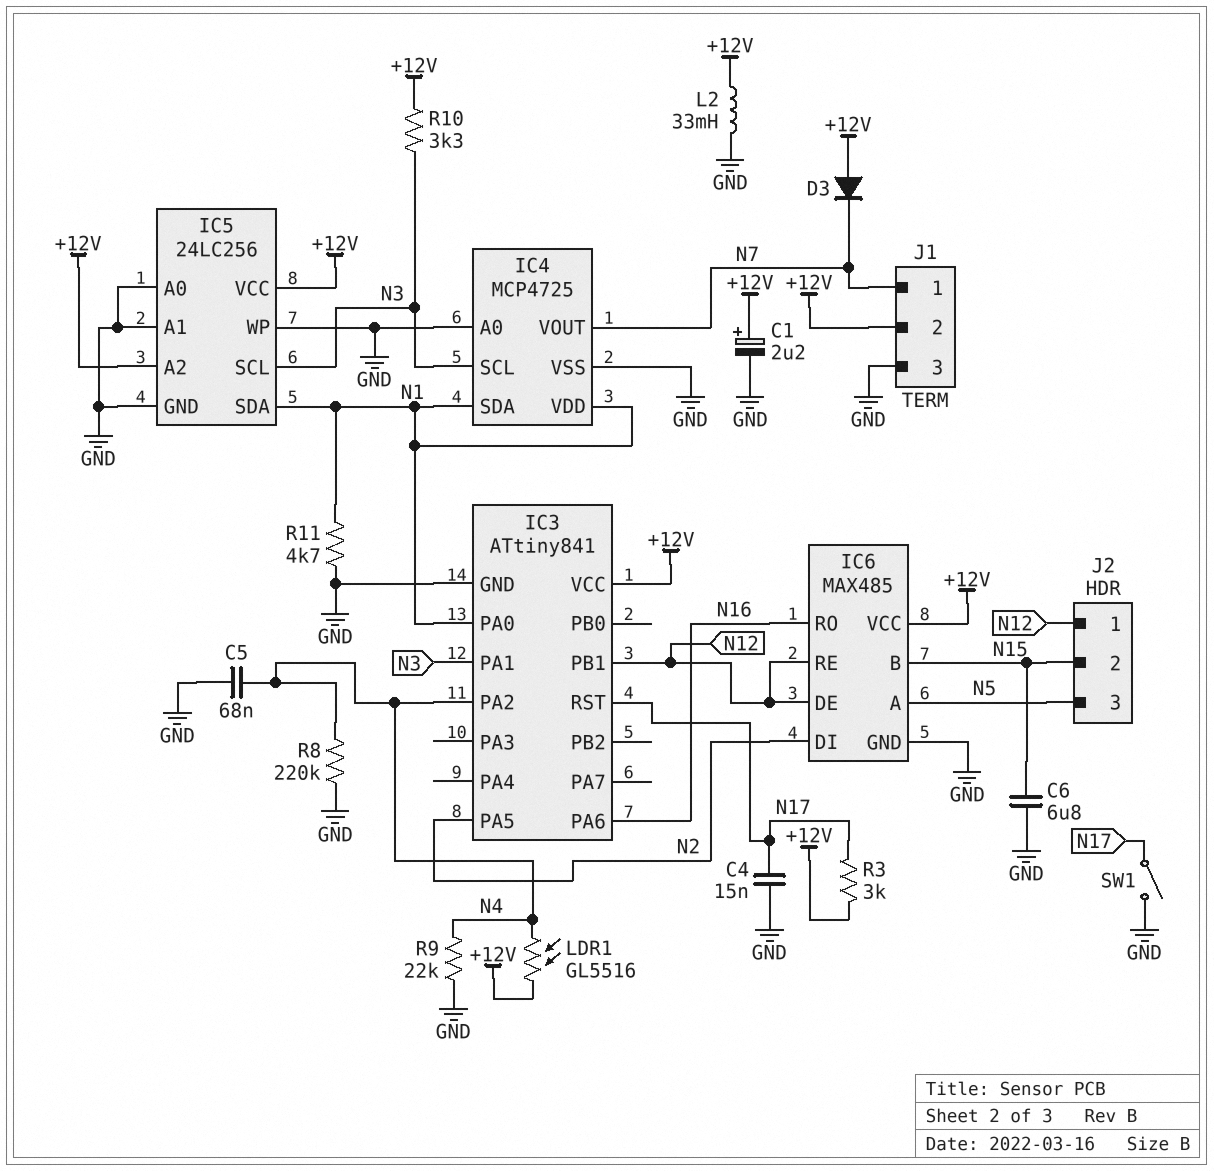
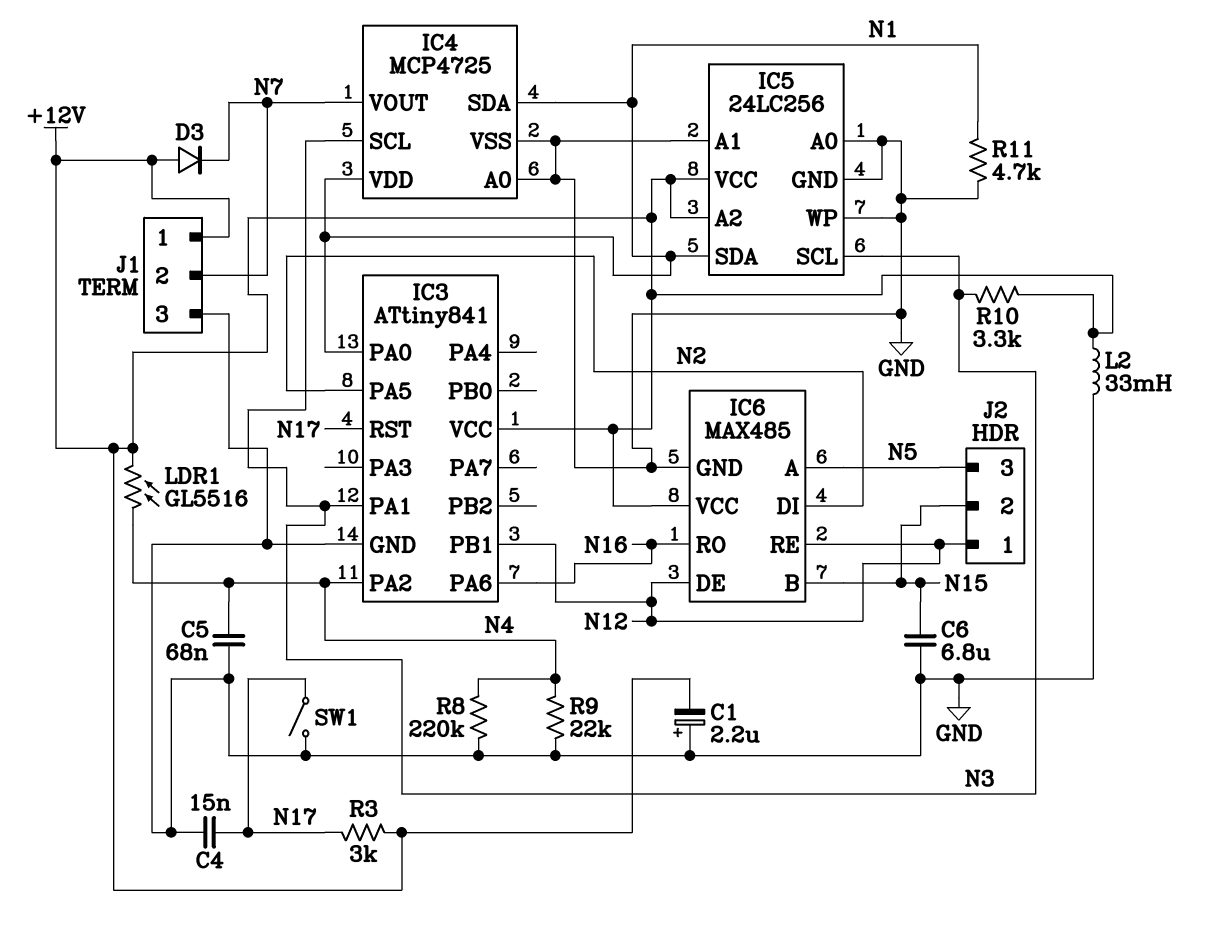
C1: 2.2uF (plus +12V, minus GND) -> 2.2uF (plus GND, minus +12V)
J1 pin 1: N7 -> +12V
J1 pin 2: +12V -> N7

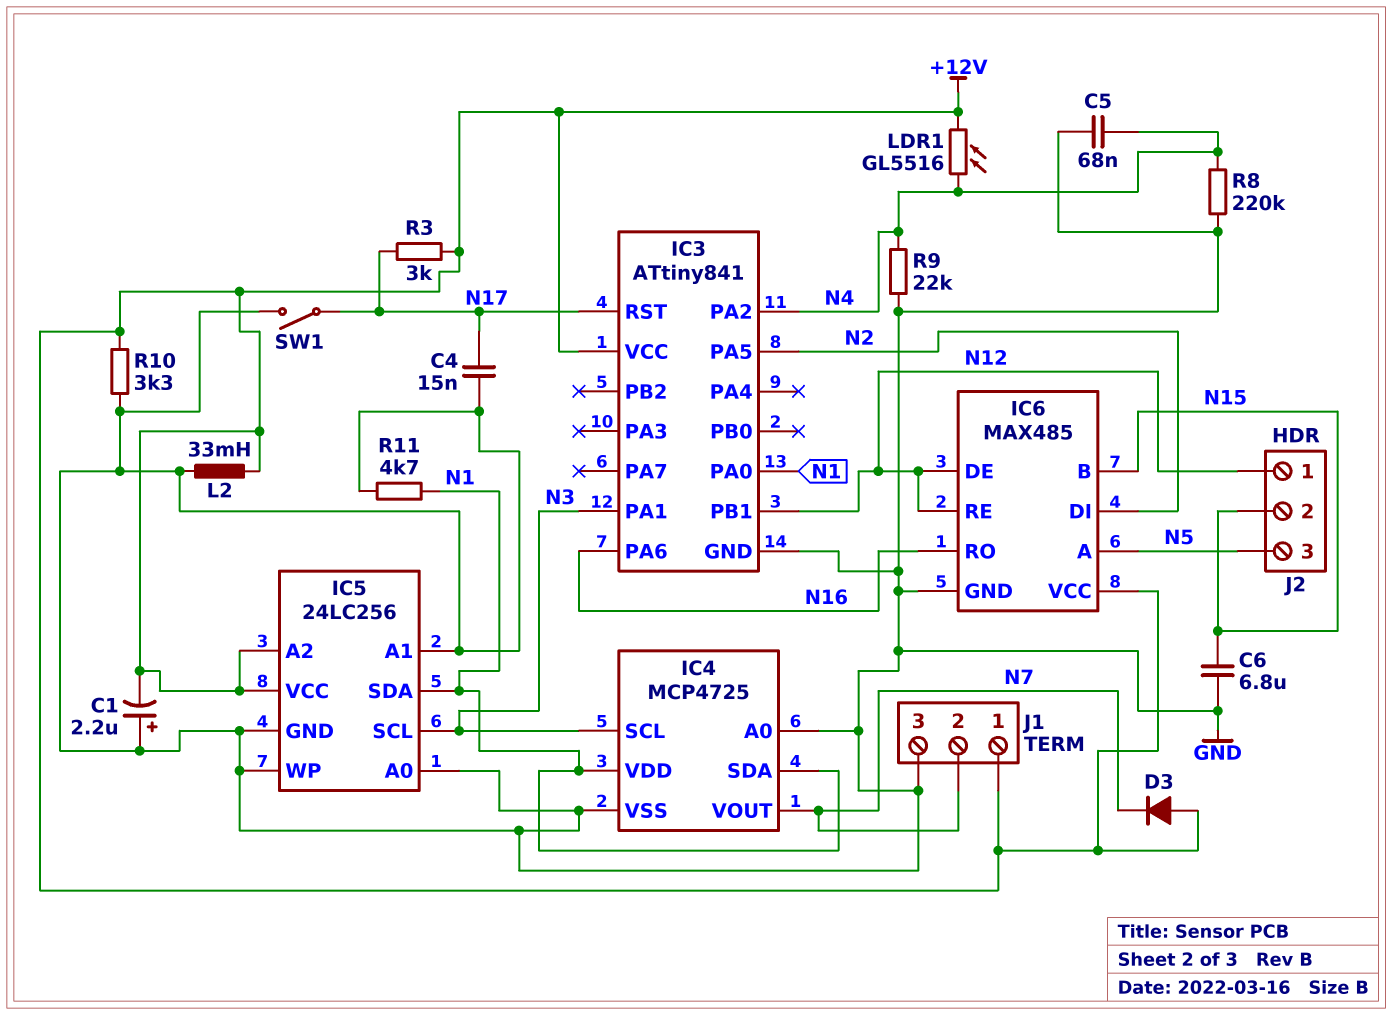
R10: 3.3k (+12V, N3) -> 3.3k (+12V, GND)

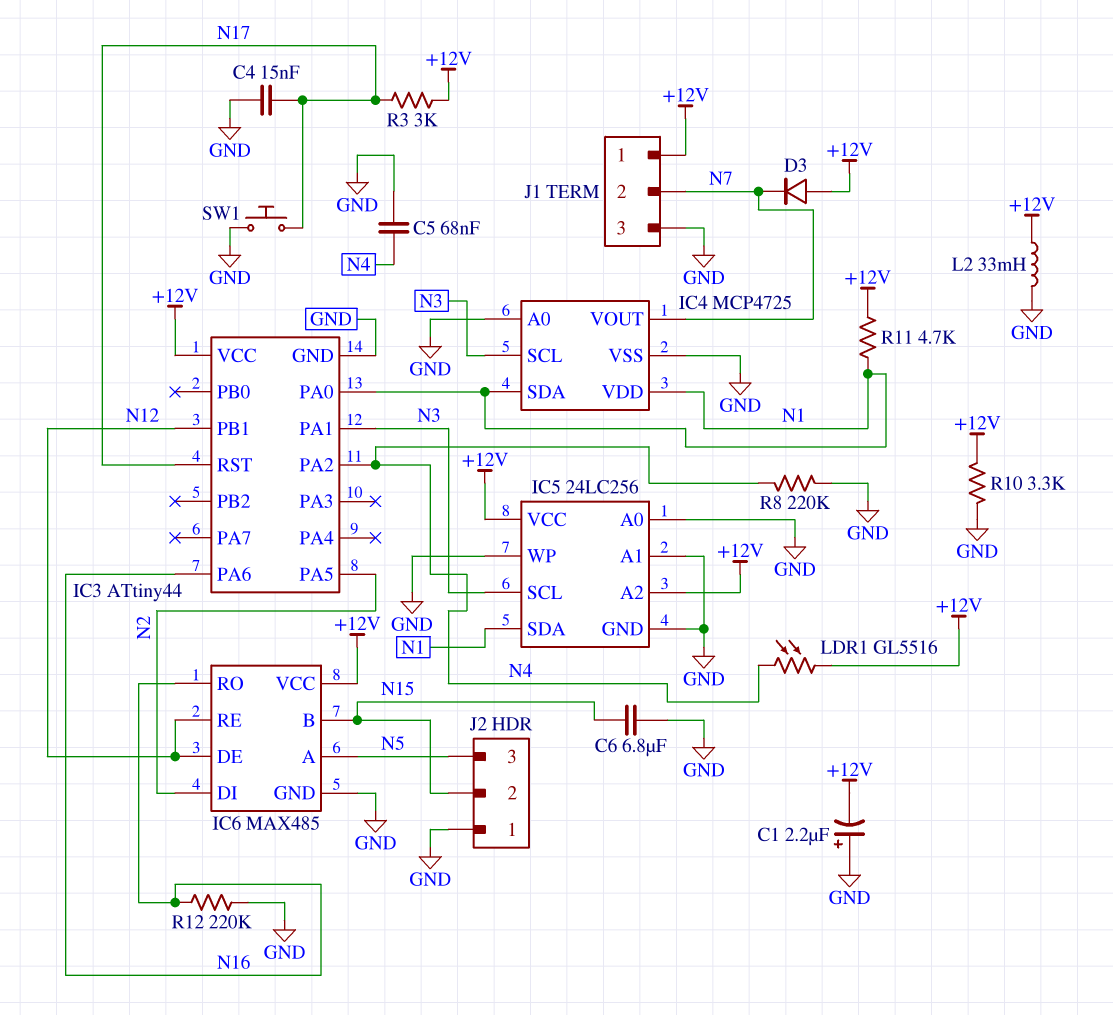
IC3: ATtiny841 -> ATtiny44
J2 pin 1: N12 -> GND
R9: 22k (GND, N4) -> none
R11: 4.7k (GND, N1) -> 4.7k (+12V, N1)
R12: none -> 220k (GND, N16)
SW1: switch (GND, N17) -> button (GND, N17)

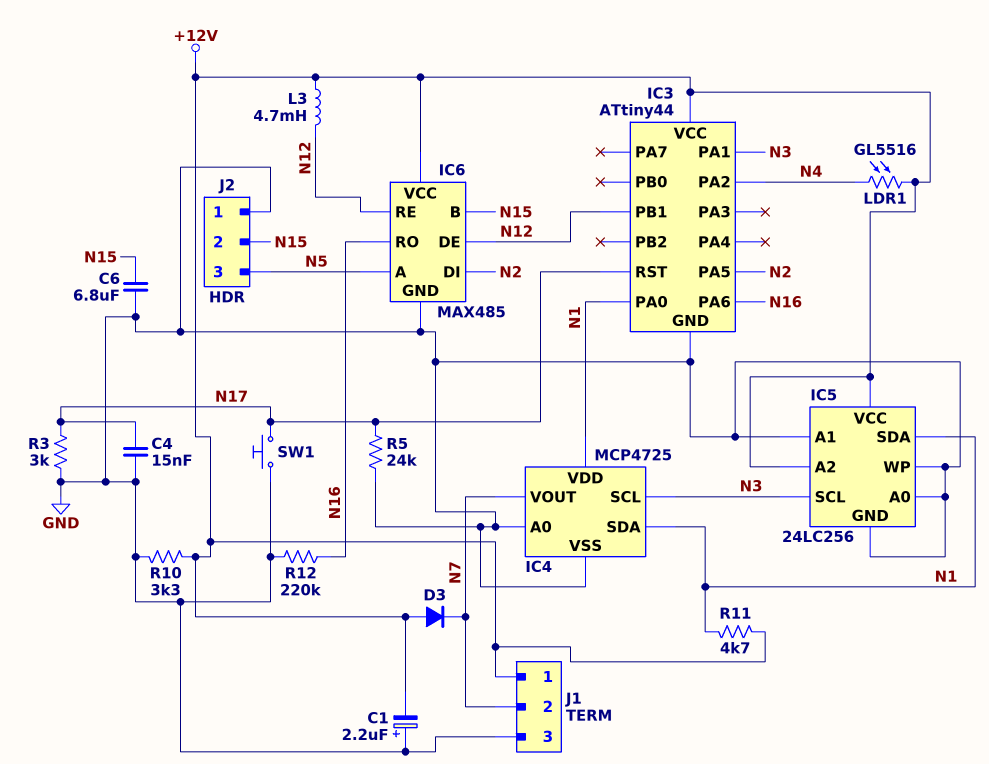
C5: 68nF (GND, N4) -> none
L2: 33mH (+12V, GND) -> none
L3: none -> 4.7mH (+12V, N12)
R3: 3k (+12V, N17) -> 3k (GND, N17)
R5: none -> 24k (GND, N17)
R8: 220k (GND, N4) -> none

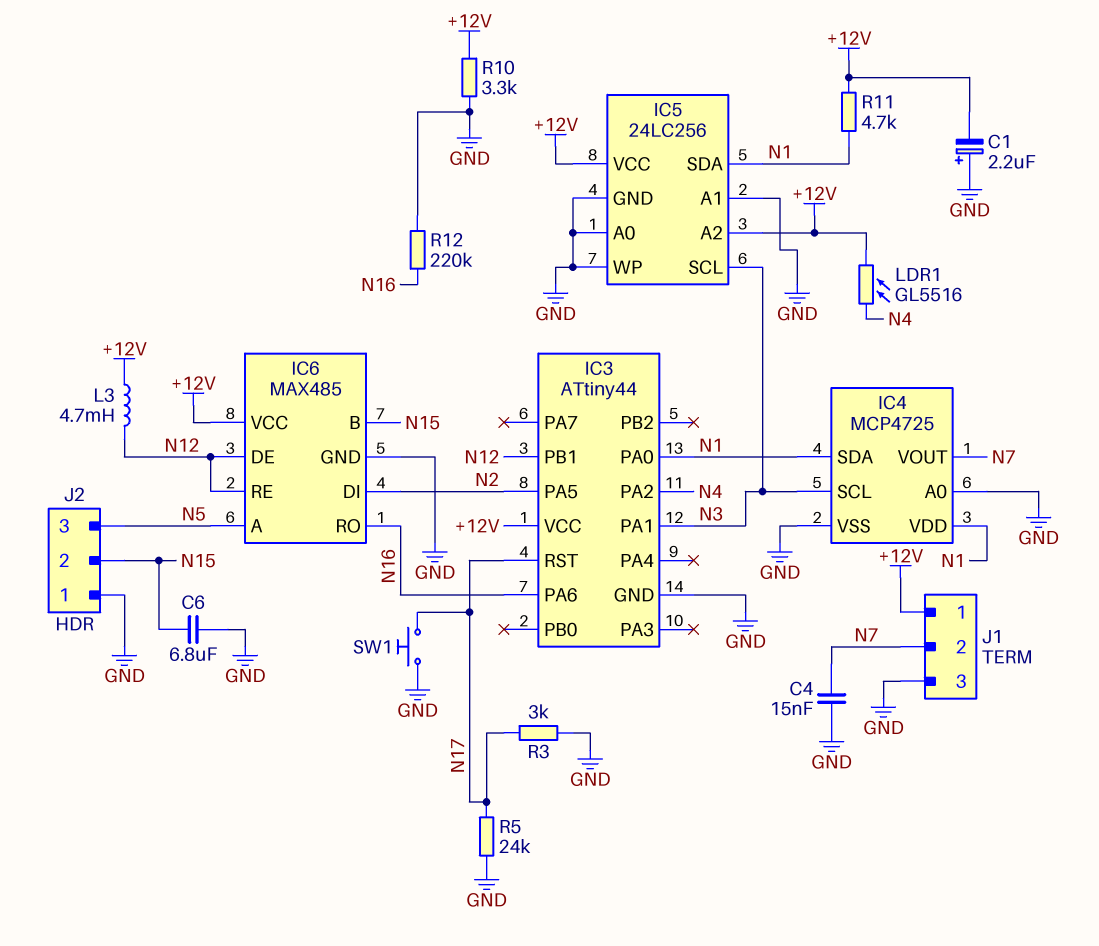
C4: 15nF (GND, N17) -> 15nF (GND, N7)
D3: diode (A +12V, K N7) -> none

